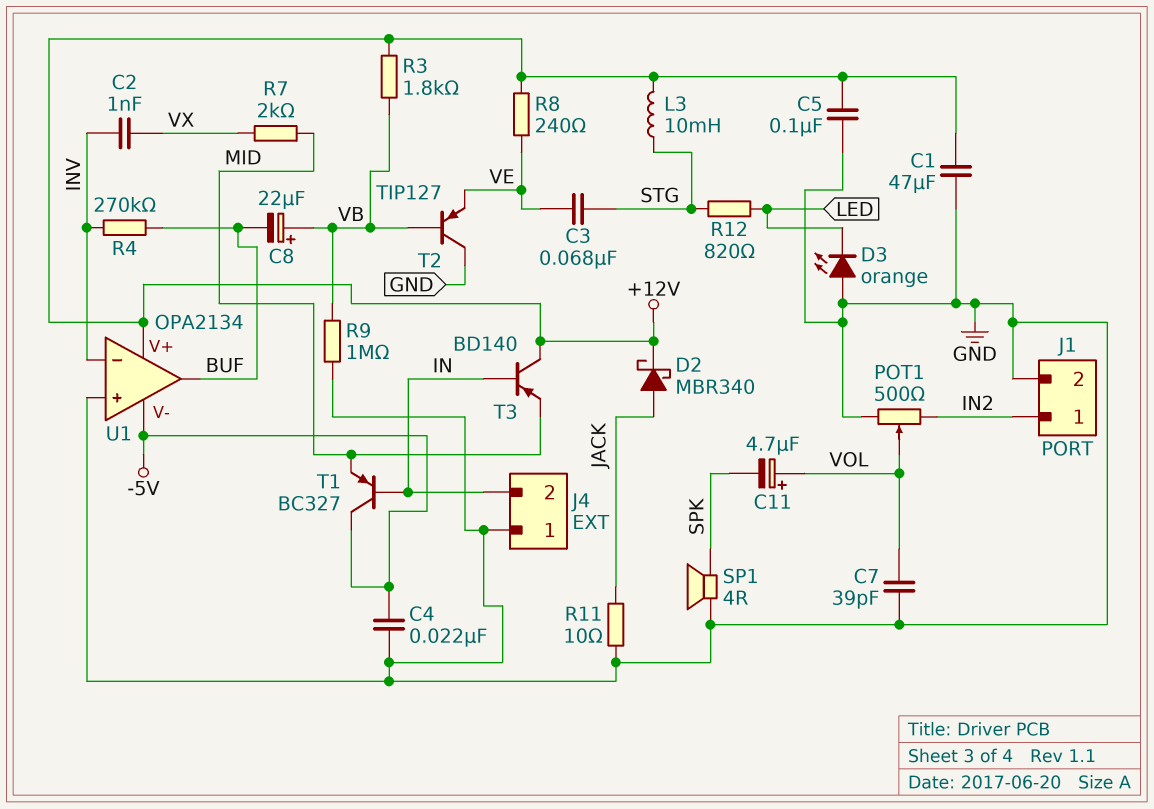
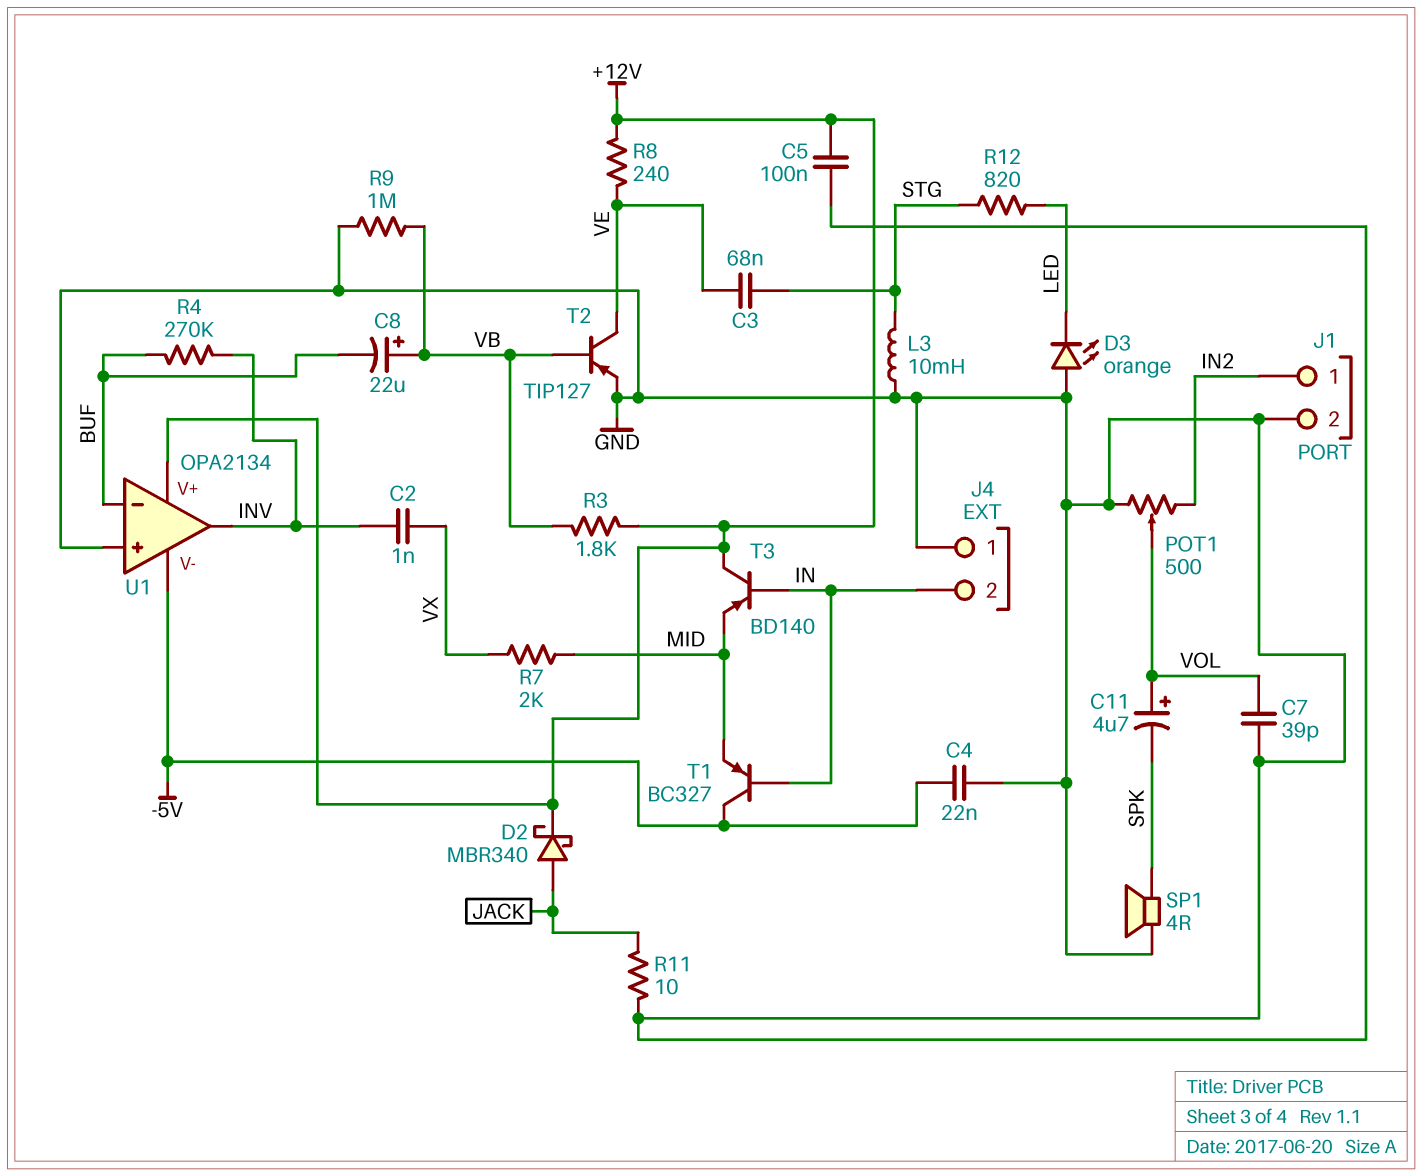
C1: 47uF (+12V, GND) -> none
L3: 10mH (+12V, STG) -> 10mH (GND, STG)
T2: PNP TIP127 (B VB, C GND, E VE) -> PNP TIP127 (B VB, C VE, E GND)
U1 pin in-: INV -> BUF
U1 pin out: BUF -> INV

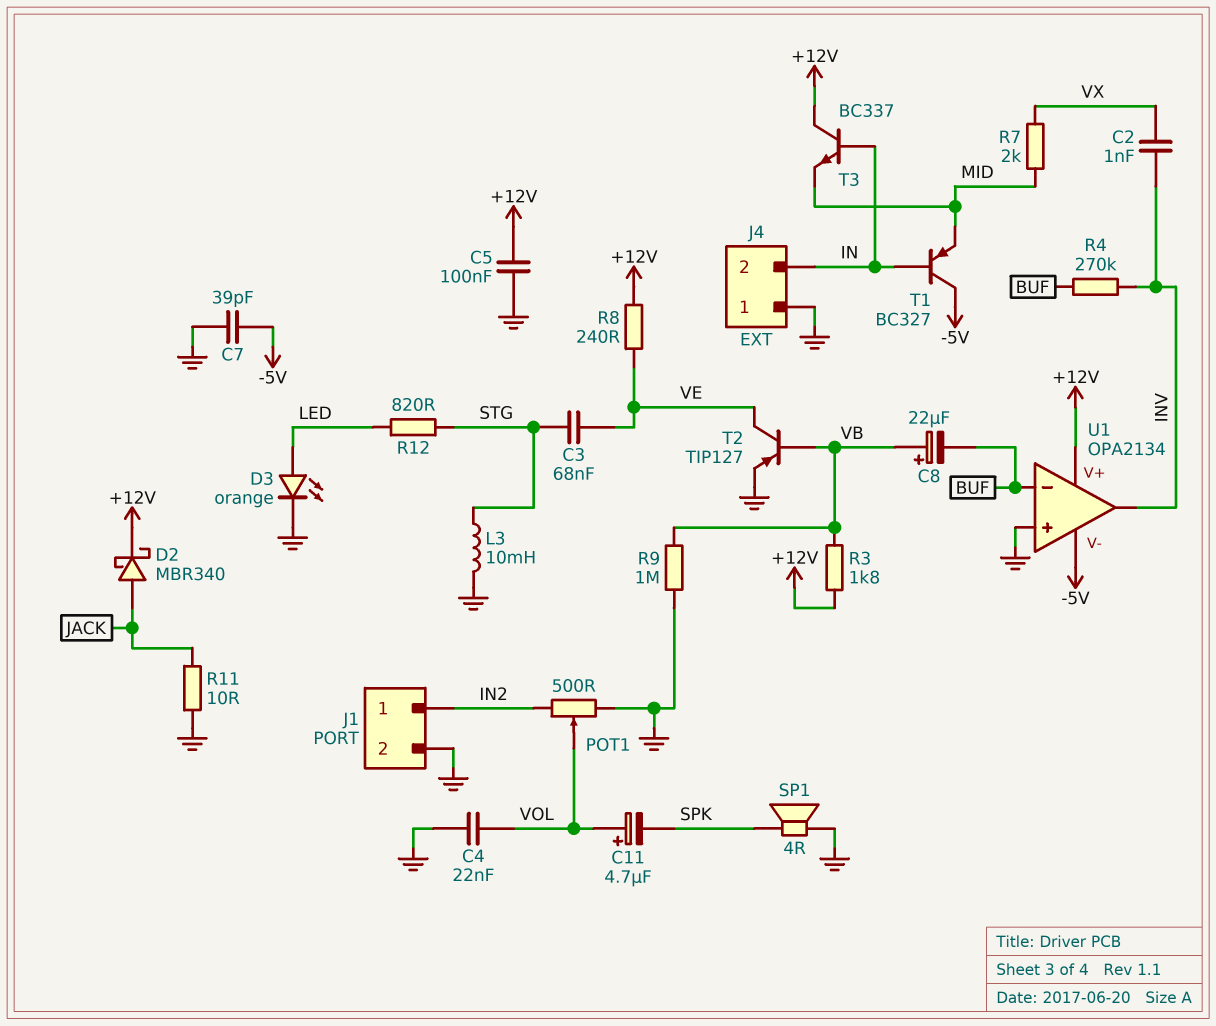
C4: 22nF (-5V, GND) -> 22nF (GND, VOL)
C7: 39pF (GND, VOL) -> 39pF (-5V, GND)
D3: LED orange (A GND, K LED) -> LED orange (A LED, K GND)
T3: PNP BD140 (B IN, C +12V, E MID) -> NPN BC337 (B IN, C +12V, E MID)

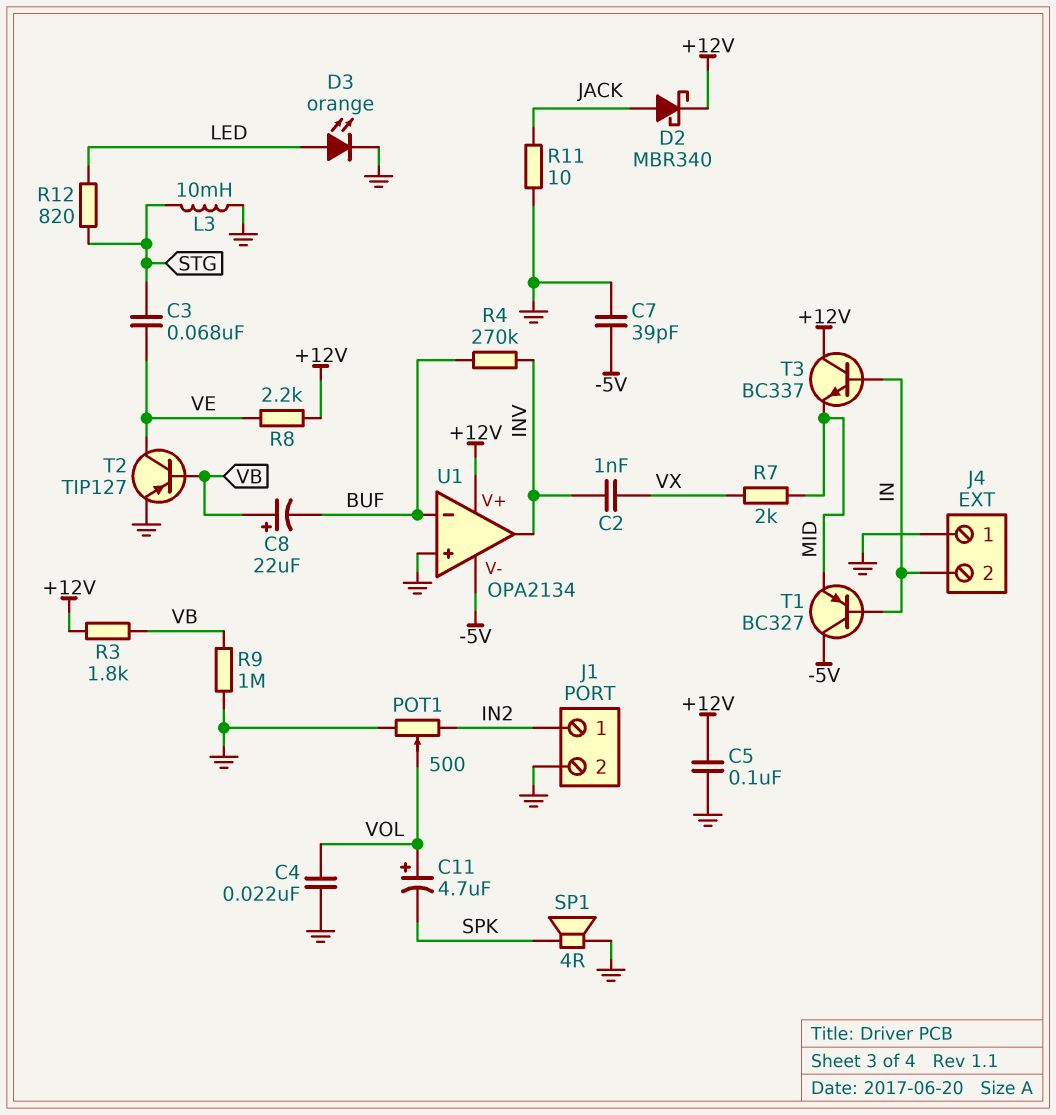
R8: 240 (+12V, VE) -> 2.2k (+12V, VE)

